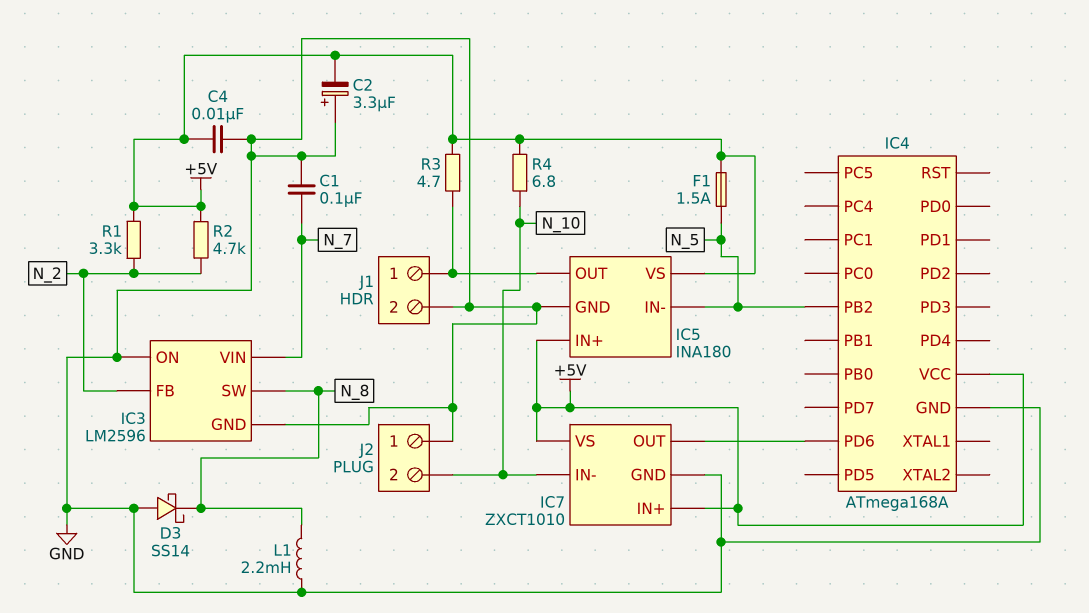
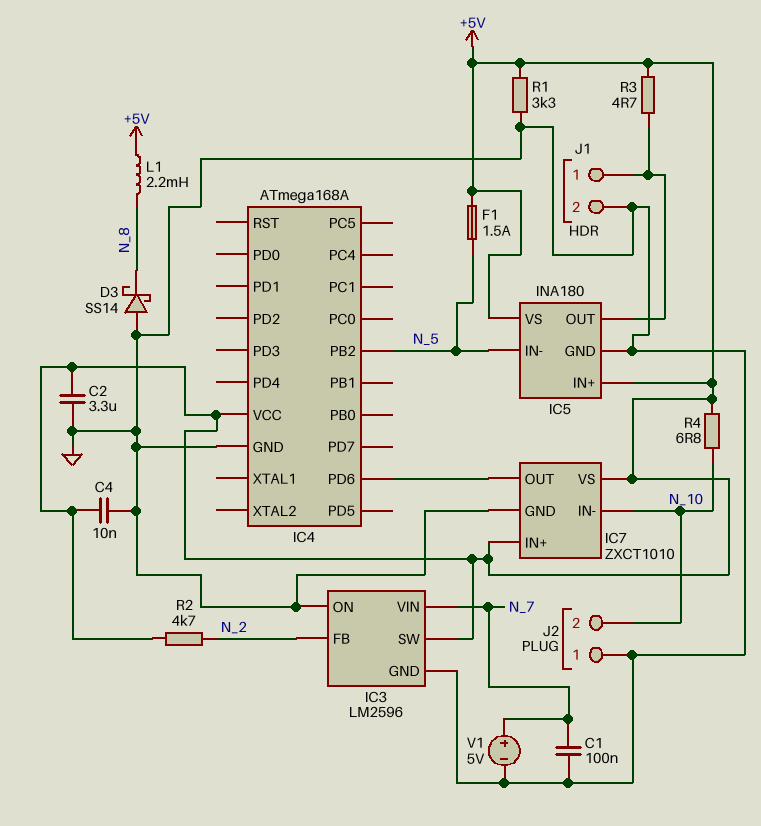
C2: 3.3uF (plus GND, minus +5V) -> 3.3uF (+5V, GND)
IC3 pin SW: N_8 -> +5V
L1: 2.2mH (GND, N_8) -> 2.2mH (+5V, N_8)
R1: 3.3k (+5V, N_2) -> 3.3k (+5V, GND)
V1: none -> 5V (plus N_7, minus GND)

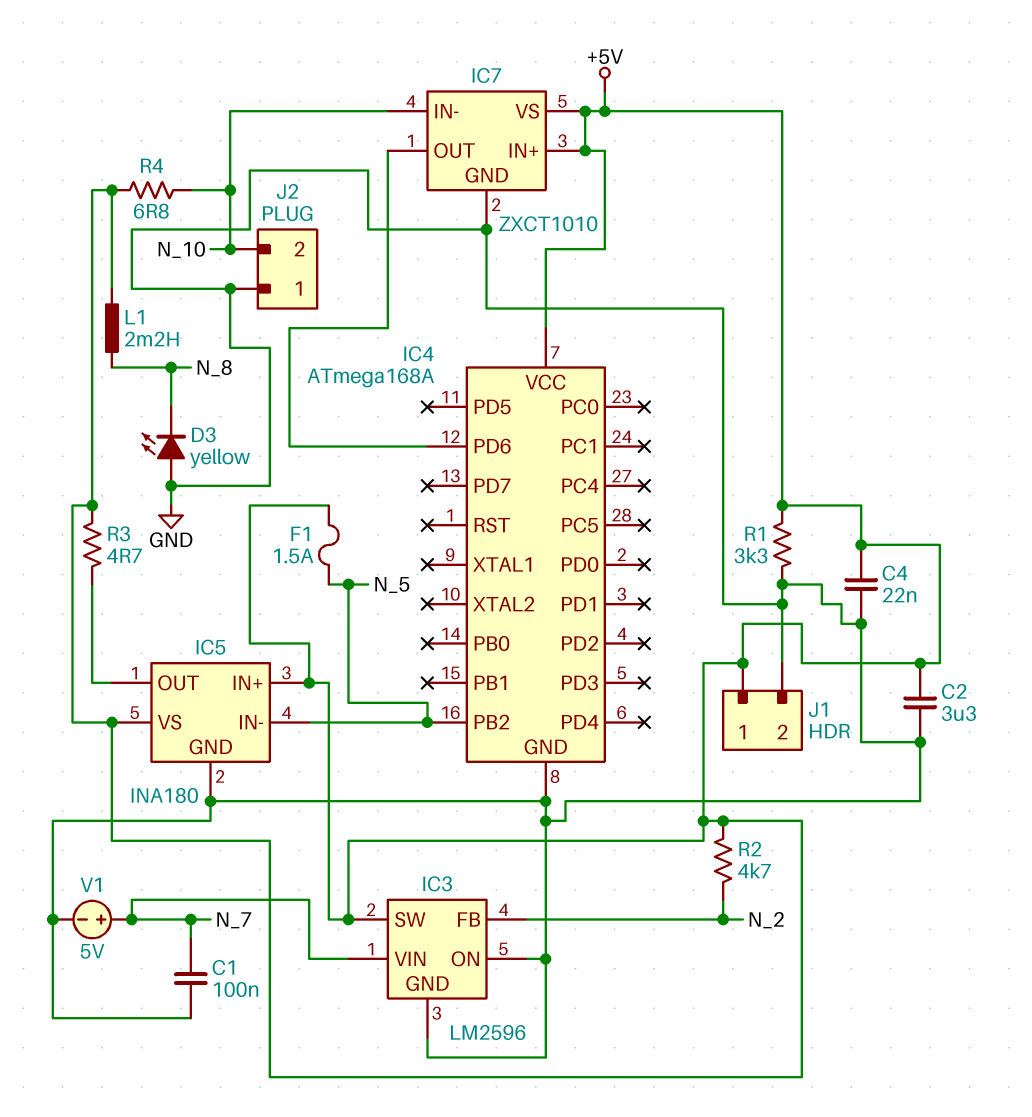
C4: 10nF (+5V, GND) -> 22nF (+5V, GND)
D3: schottky SS14 (A GND, K N_8) -> LED yellow (A GND, K N_8)
J1 pin 1: IC5/OUT -> +5V

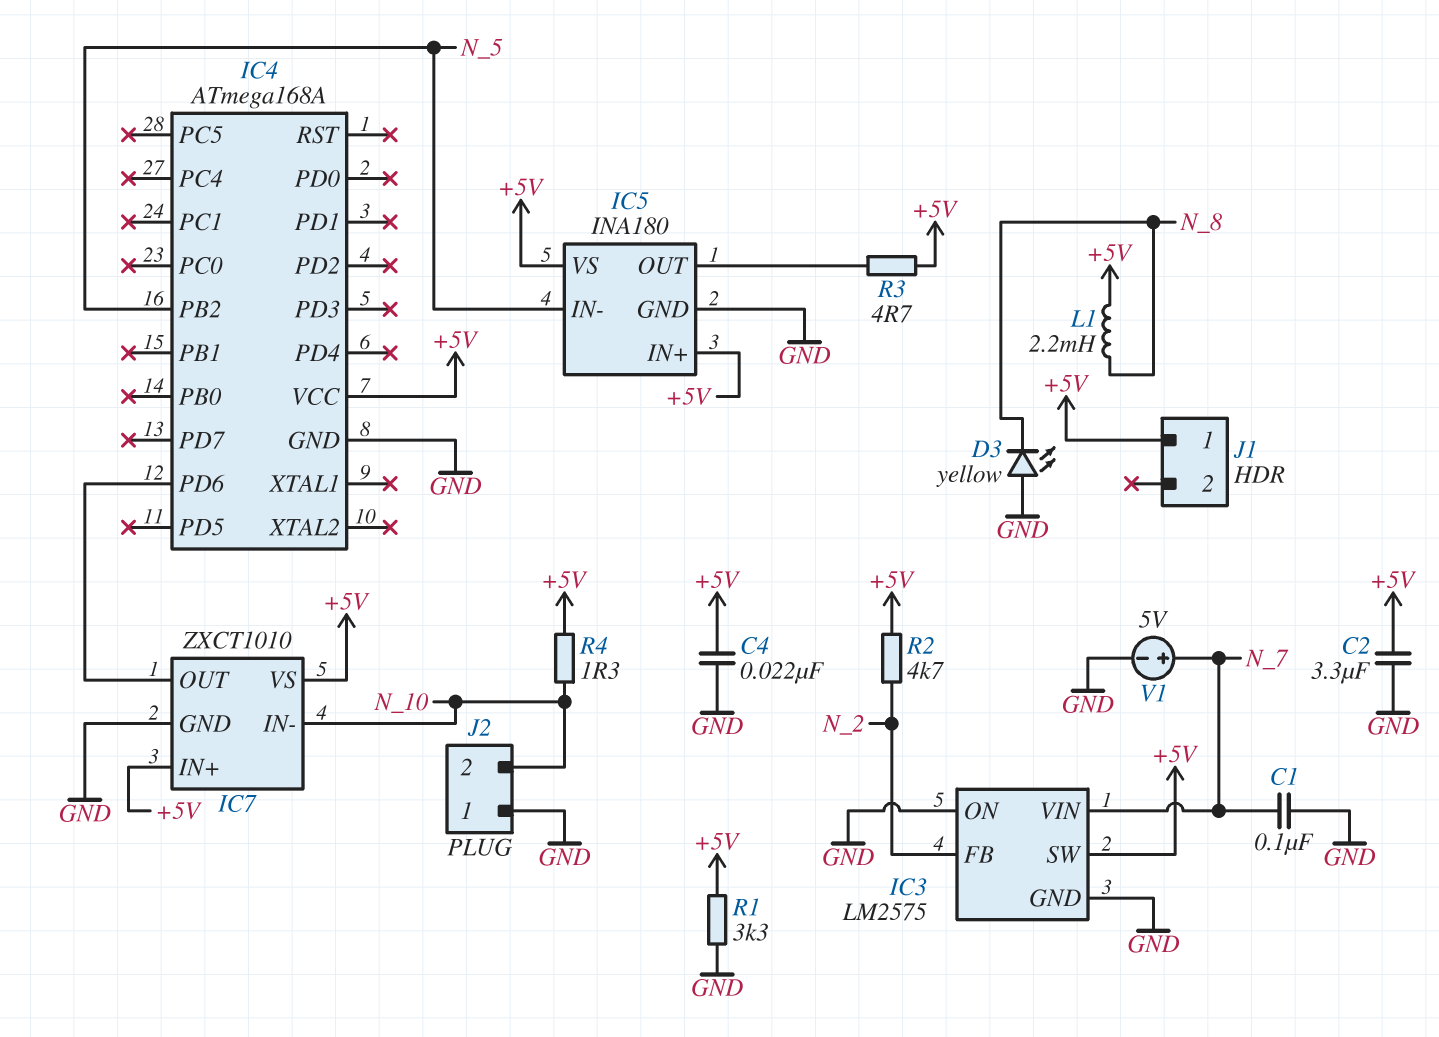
F1: 1.5A (+5V, N_5) -> none
IC3: LM2596 -> LM2575
J1 pin 2: GND -> none
R4: 6.8 (+5V, N_10) -> 1.3 (+5V, N_10)

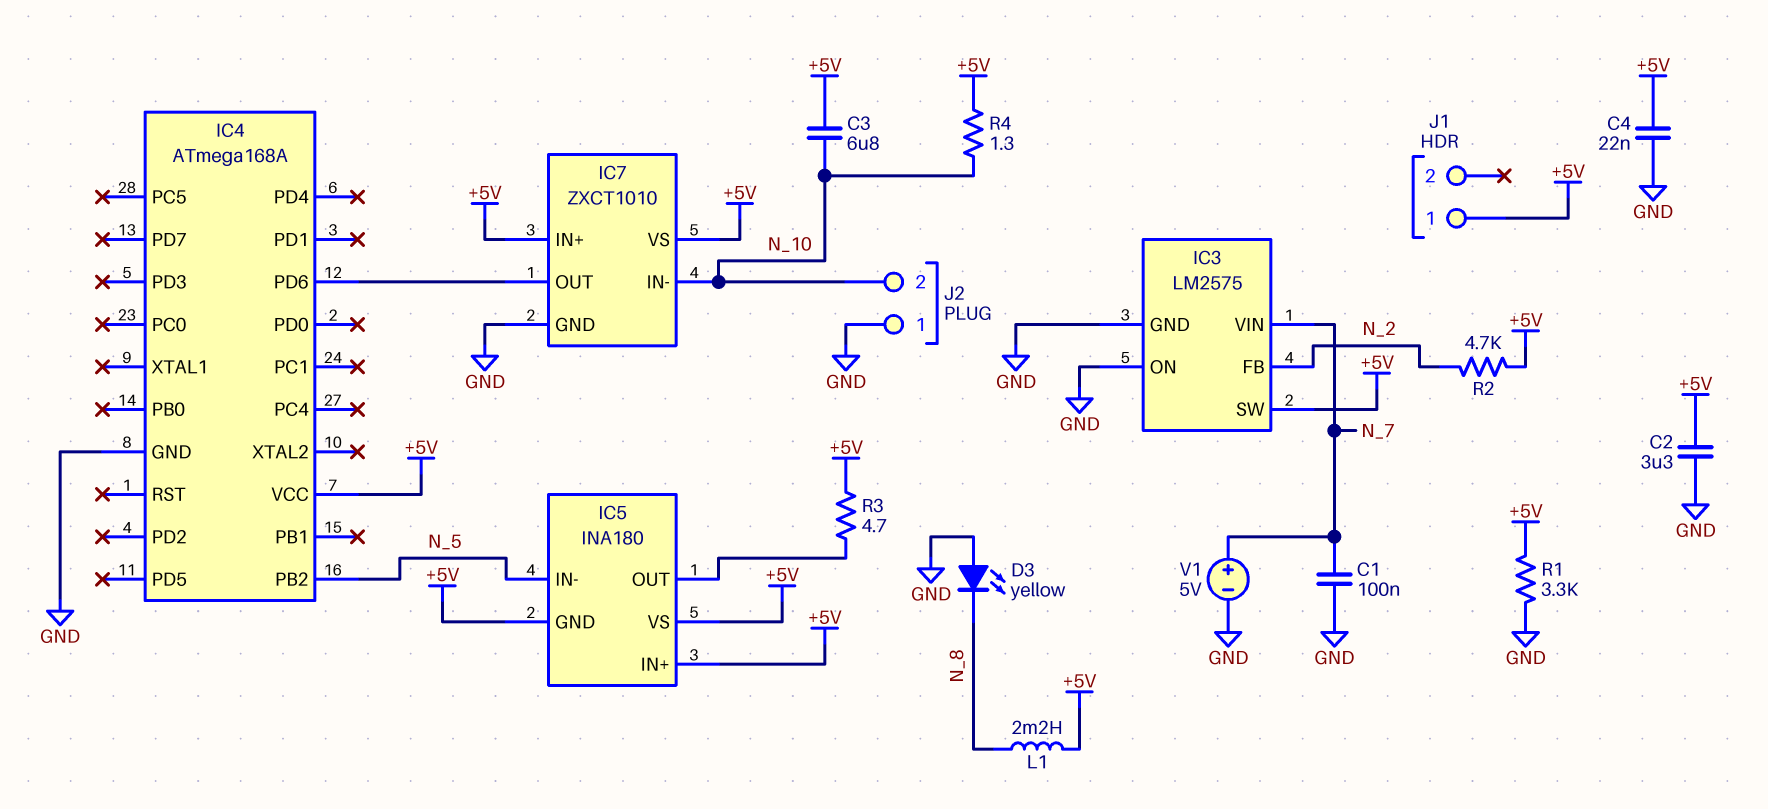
C3: none -> 6.8uF (+5V, N_10)
IC5 pin GND: GND -> +5V

